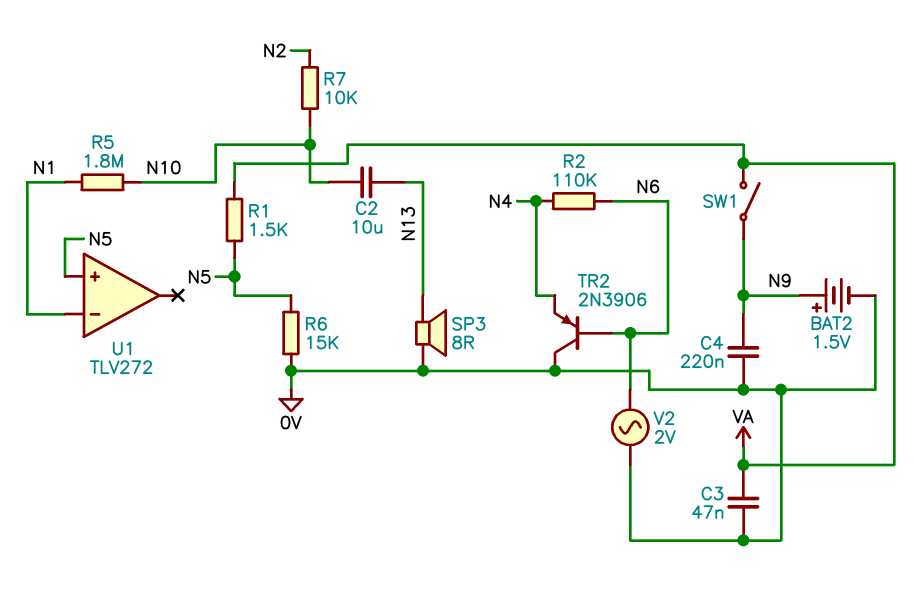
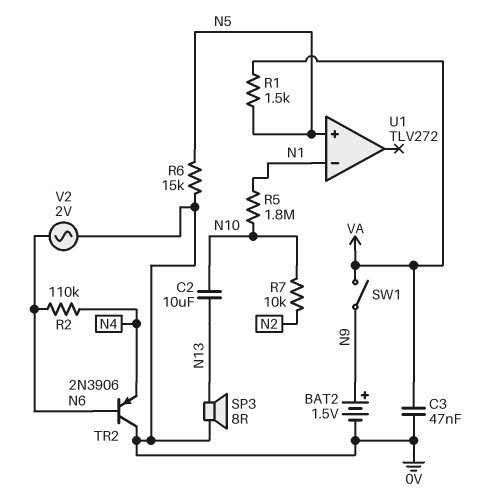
C4: 220nF (0V, N9) -> none

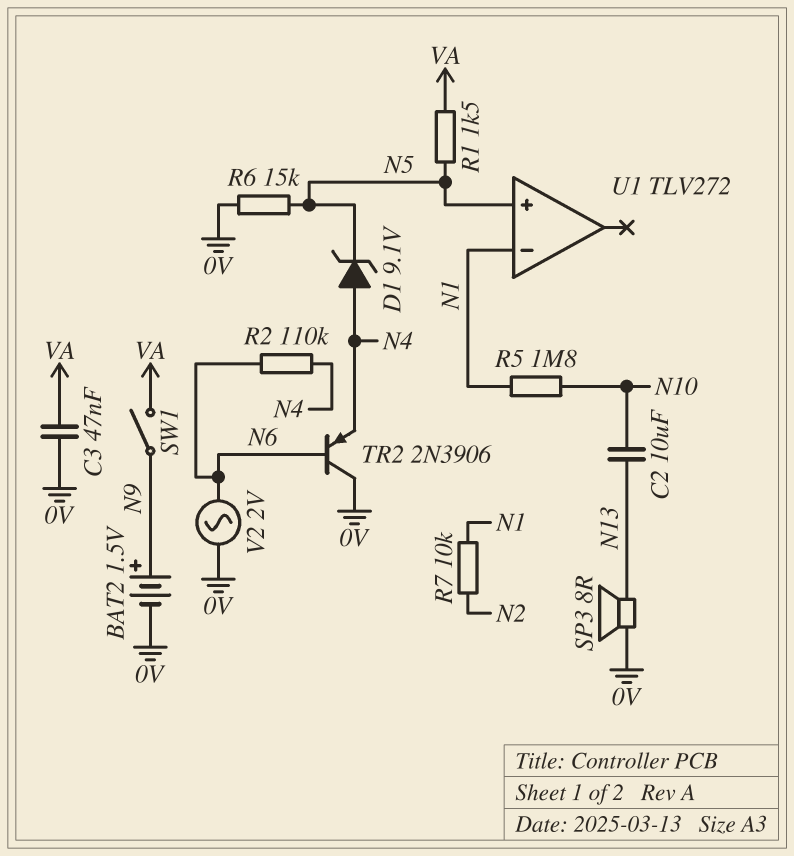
D1: none -> zener 9.1V (A N4, K N5)
R7: 10k (N2, N10) -> 10k (N1, N2)

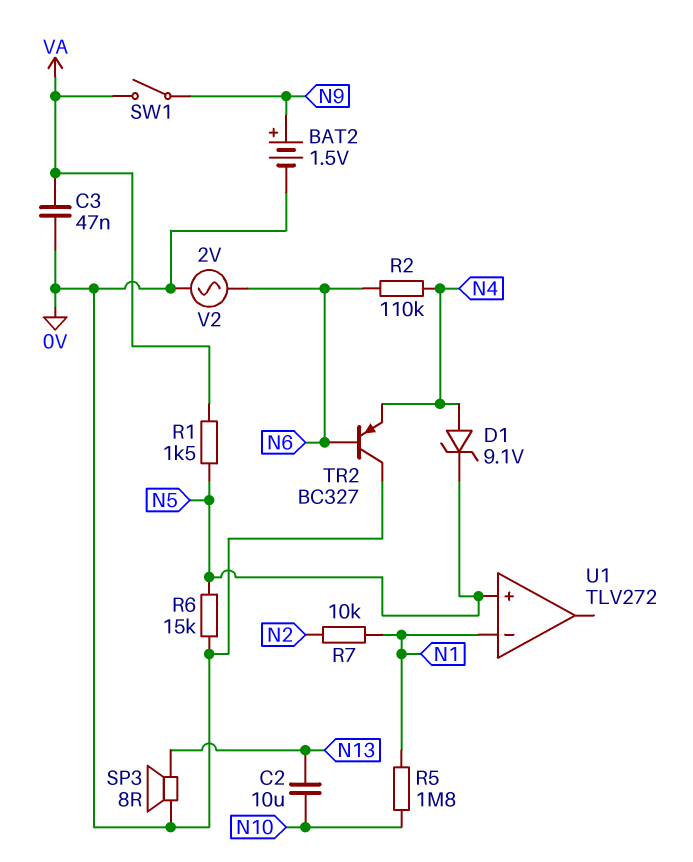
TR2: PNP 2N3906 (B N6, C 0V, E N4) -> PNP BC327 (B N6, C 0V, E N4)

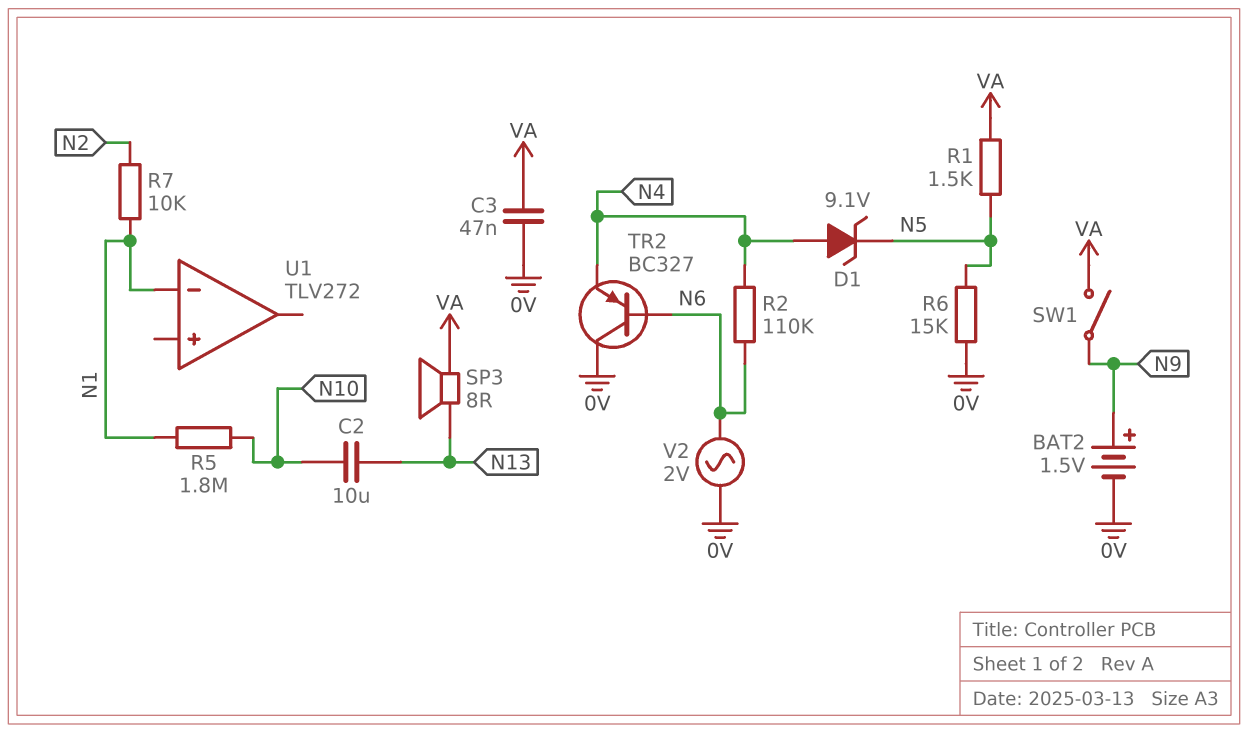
SP3: speaker 8R (0V, N13) -> speaker 8R (N13, VA)
U1 pin in+: N5 -> none

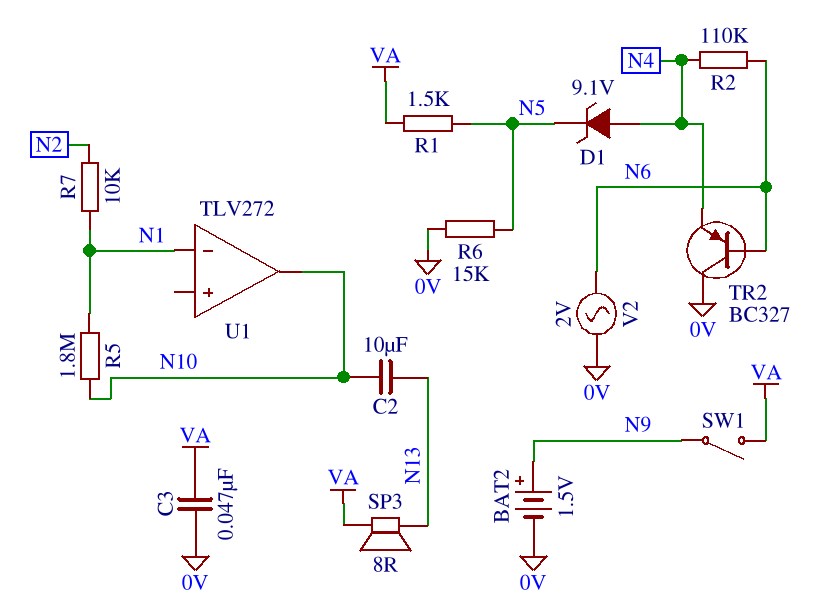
U1 pin out: none -> N10

